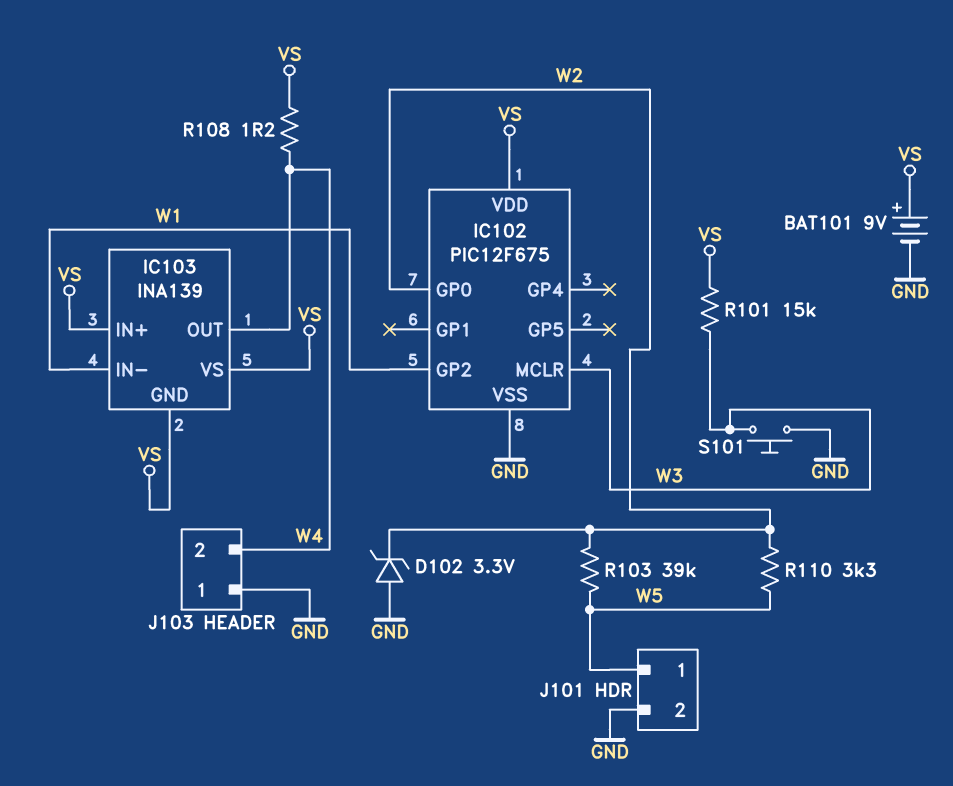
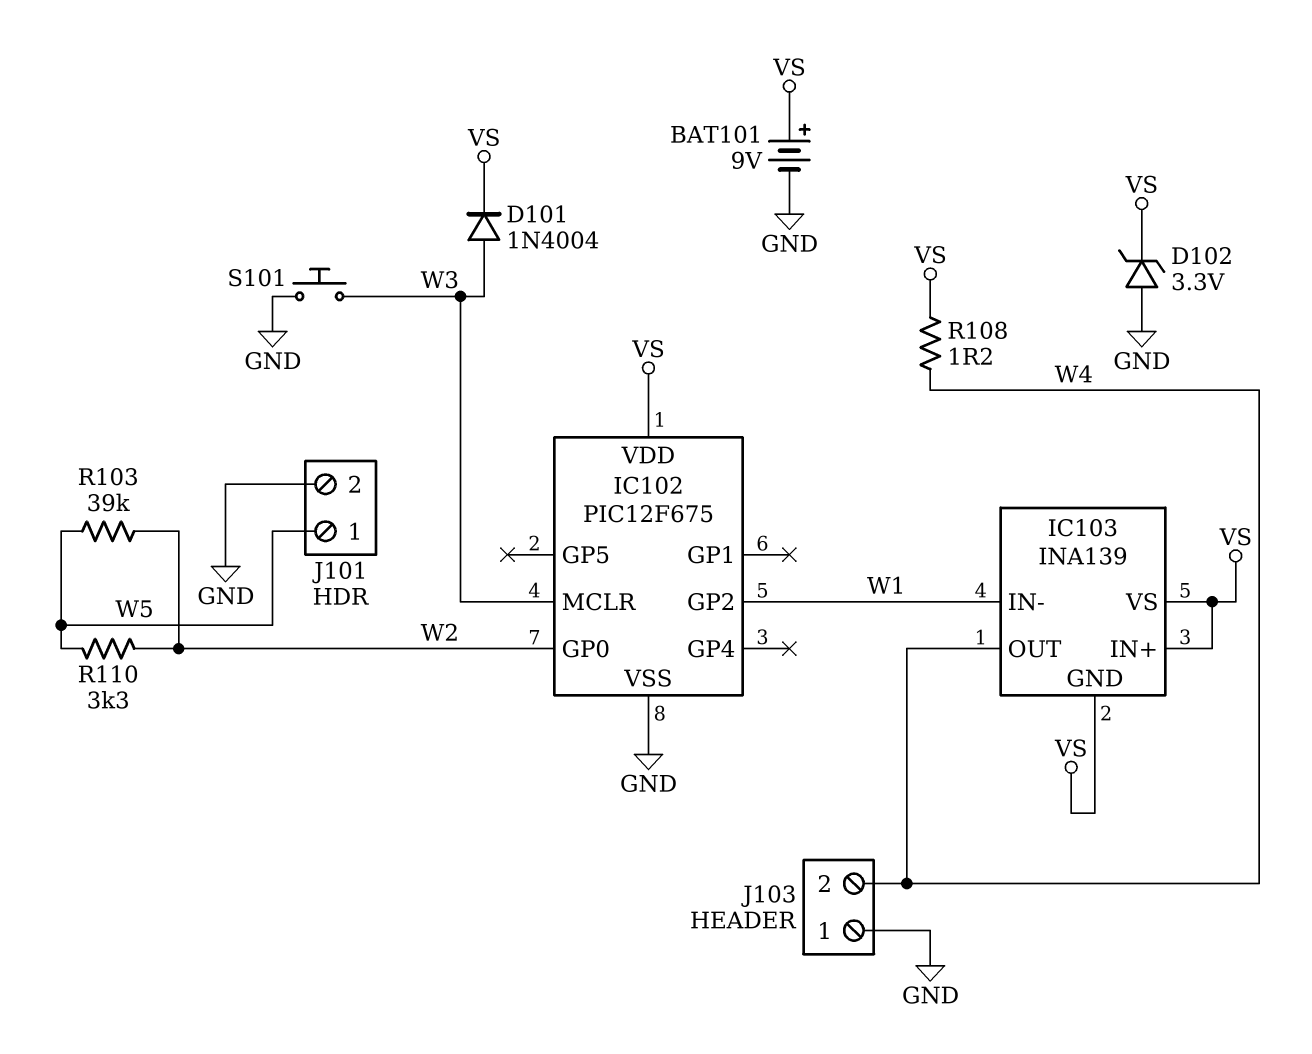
D101: none -> diode 1N4004 (A W3, K VS)
D102: zener 3.3V (A GND, K W2) -> zener 3.3V (A GND, K VS)
R101: 15k (VS, W3) -> none

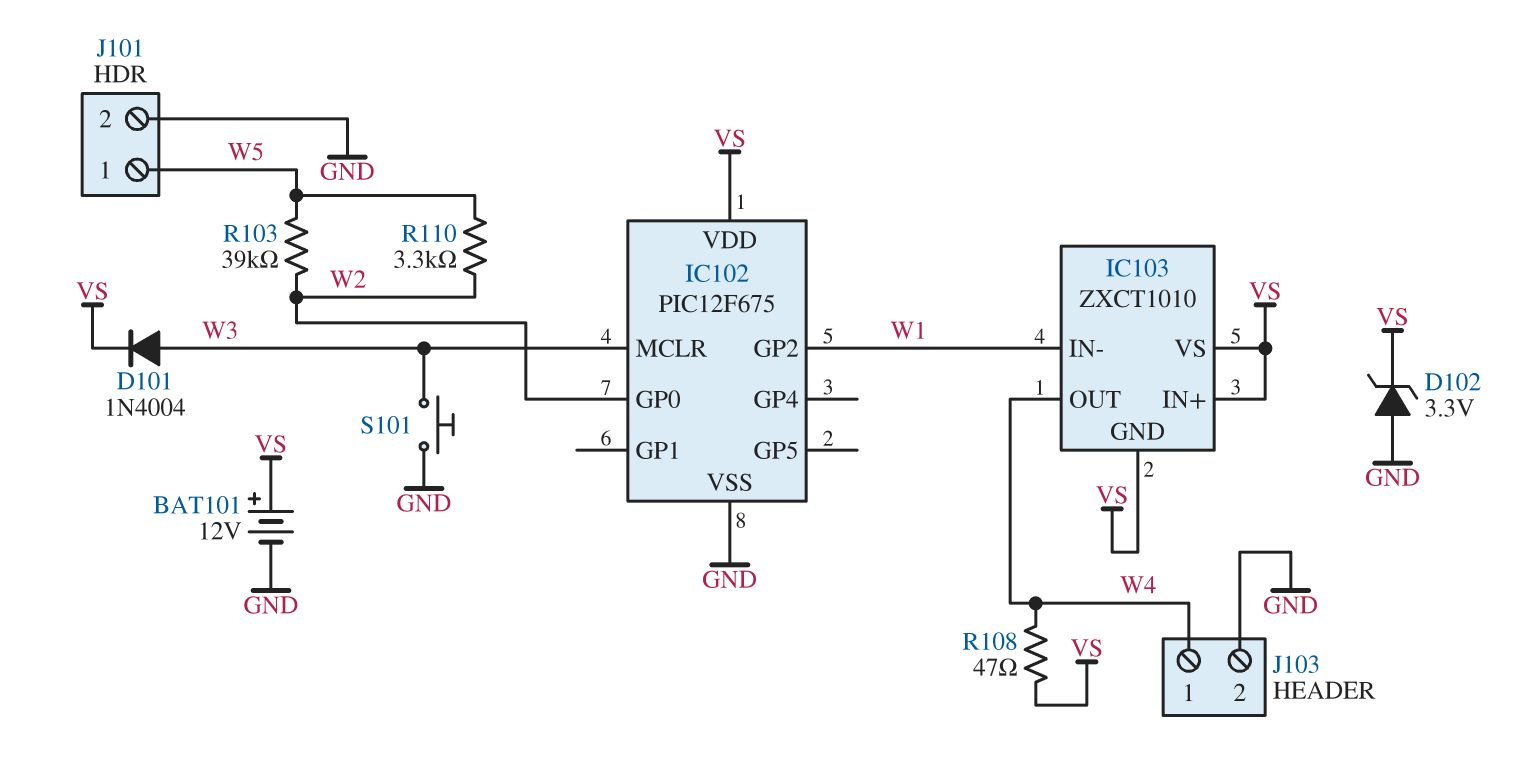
BAT101: 9V (plus VS, minus GND) -> 12V (plus VS, minus GND)
IC103: INA139 -> ZXCT1010
J103 pin 1: GND -> W4
J103 pin 2: W4 -> GND
R108: 1.2 (VS, W4) -> 47 (VS, W4)

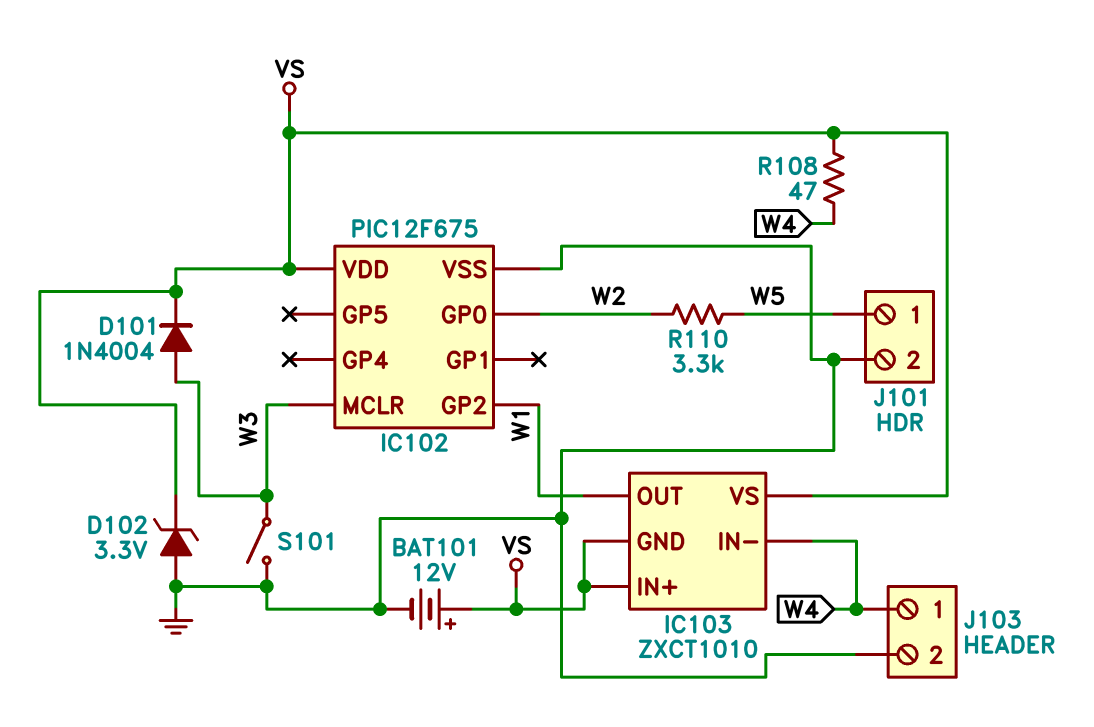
IC103 pin IN-: W1 -> W4
IC103 pin OUT: W4 -> W1
R103: 39k (W2, W5) -> none
S101: button (GND, W3) -> switch (GND, W3)

